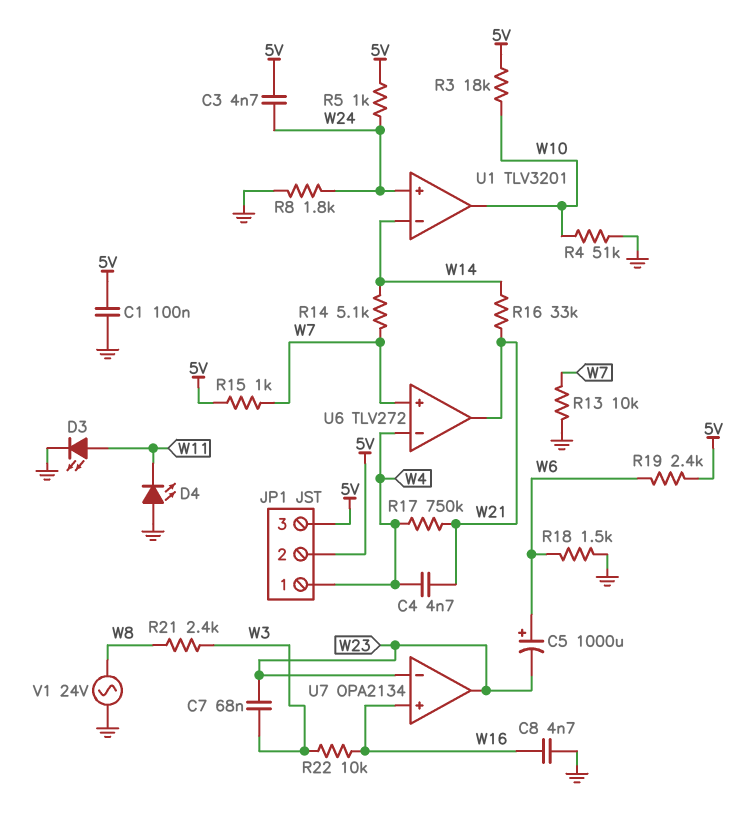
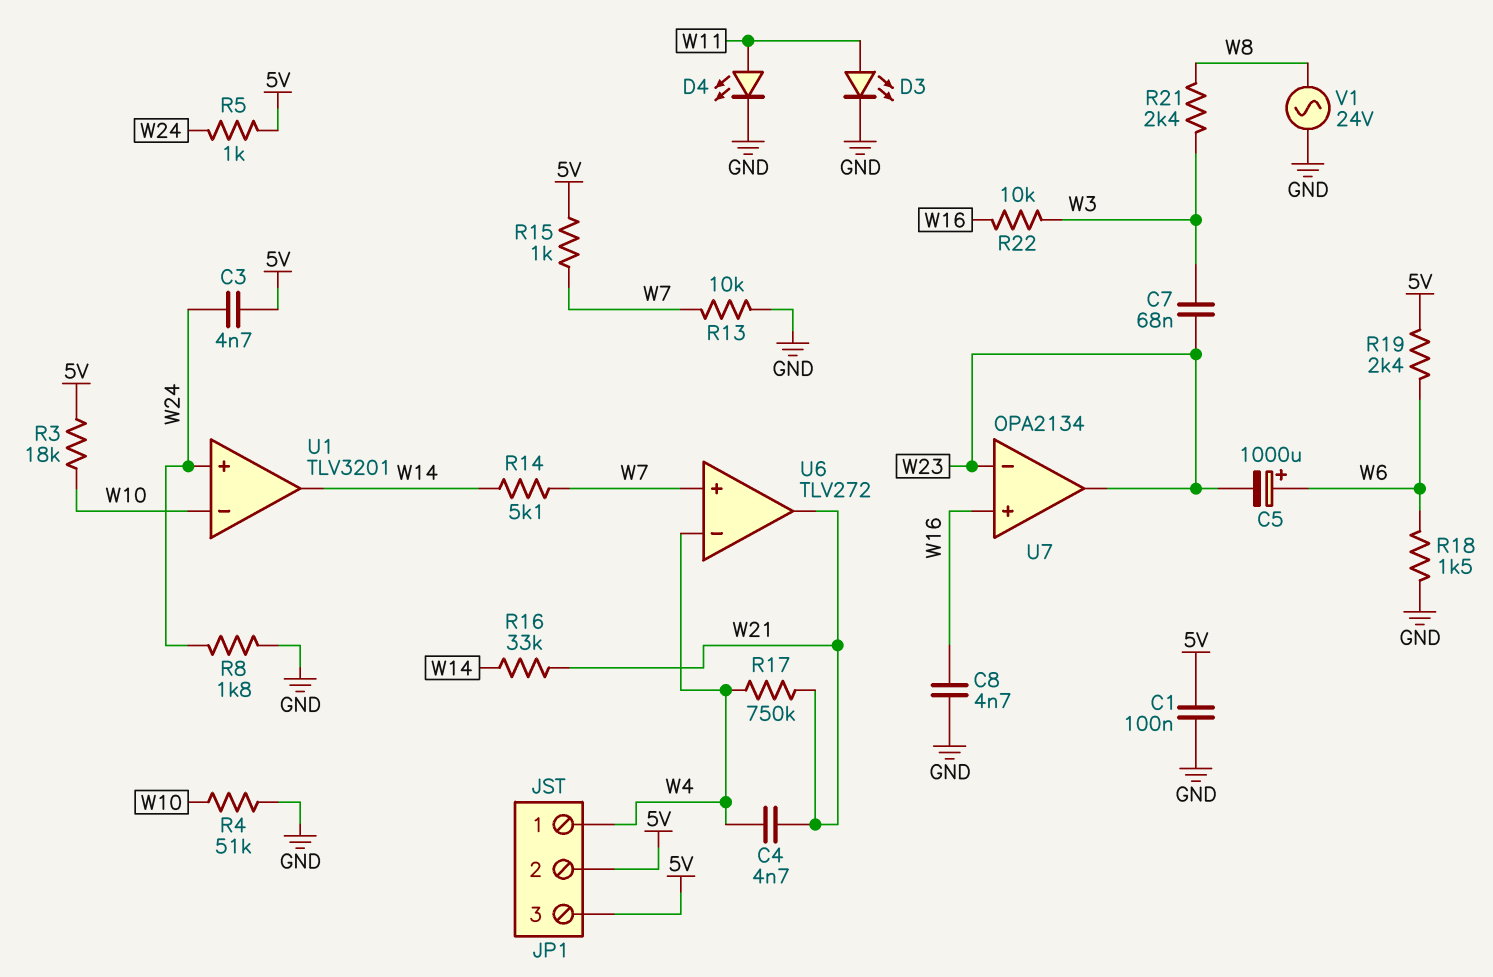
D4: LED (A GND, K W11) -> LED (A W11, K GND)
U1 pin in-: W14 -> W10
U1 pin out: W10 -> W14

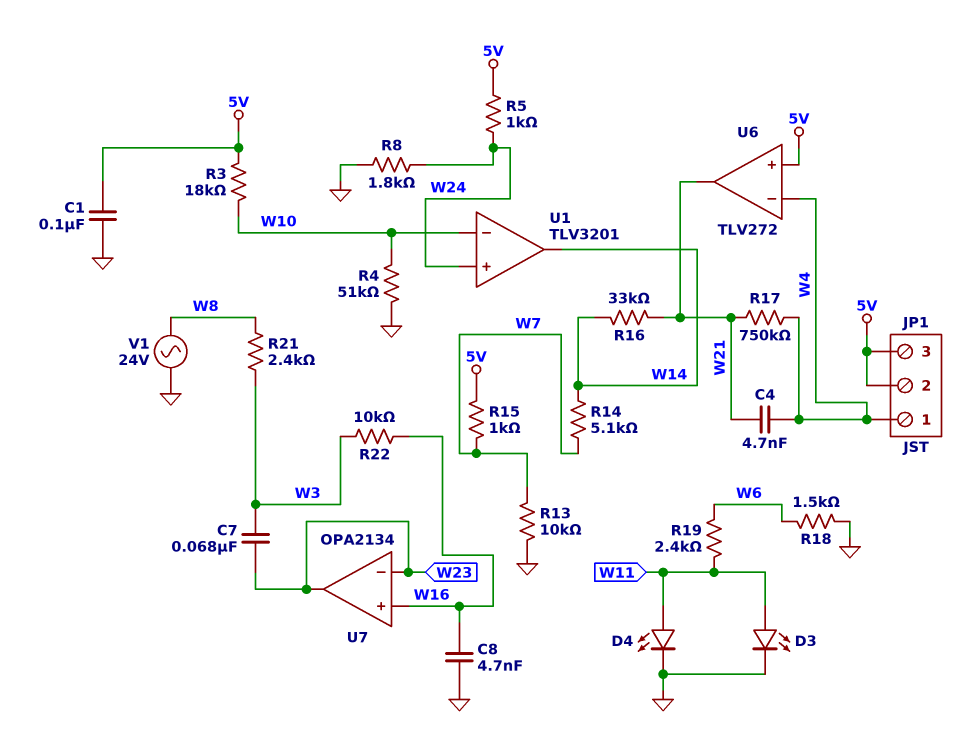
C3: 4.7nF (5V, W24) -> none
C5: 1000uF (plus W6, minus W23) -> none
R19: 2.4k (5V, W6) -> 2.4k (W6, W11)
U6 pin in+: W7 -> 5V

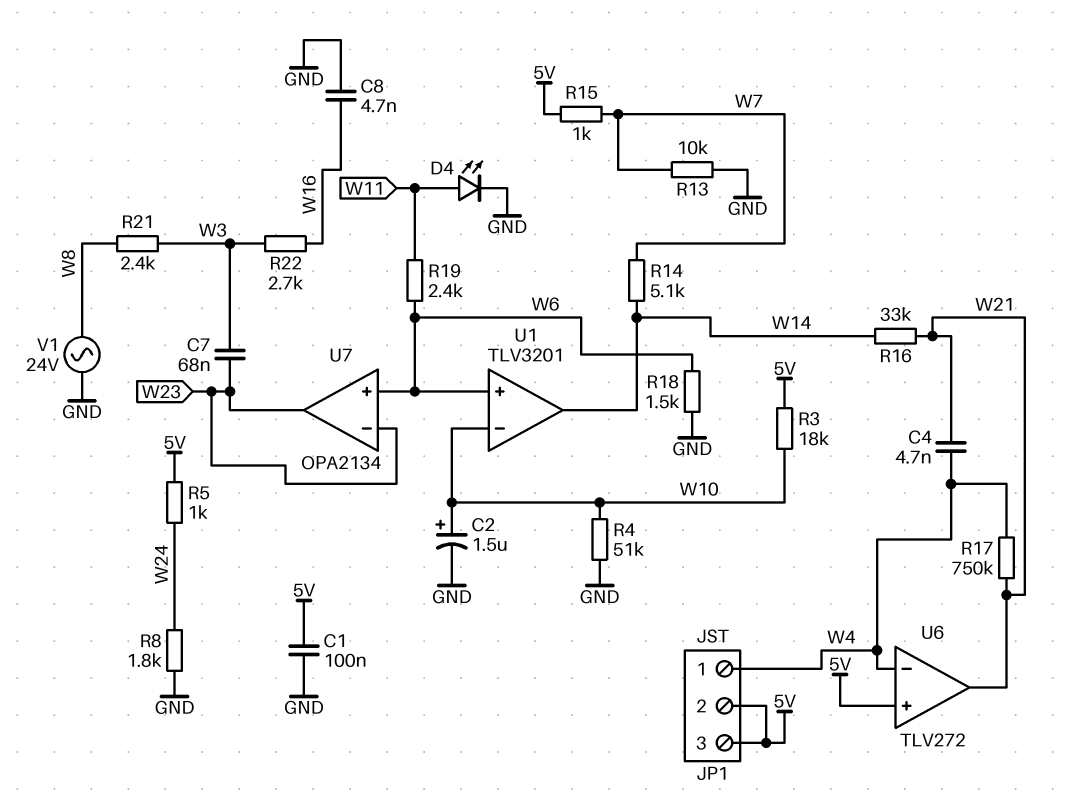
C2: none -> 1.5uF (plus W10, minus GND)
D3: LED (A W11, K GND) -> none
R22: 10k (W3, W16) -> 2.7k (W3, W16)
U1 pin in+: W24 -> W6
U7 pin in+: W16 -> W6

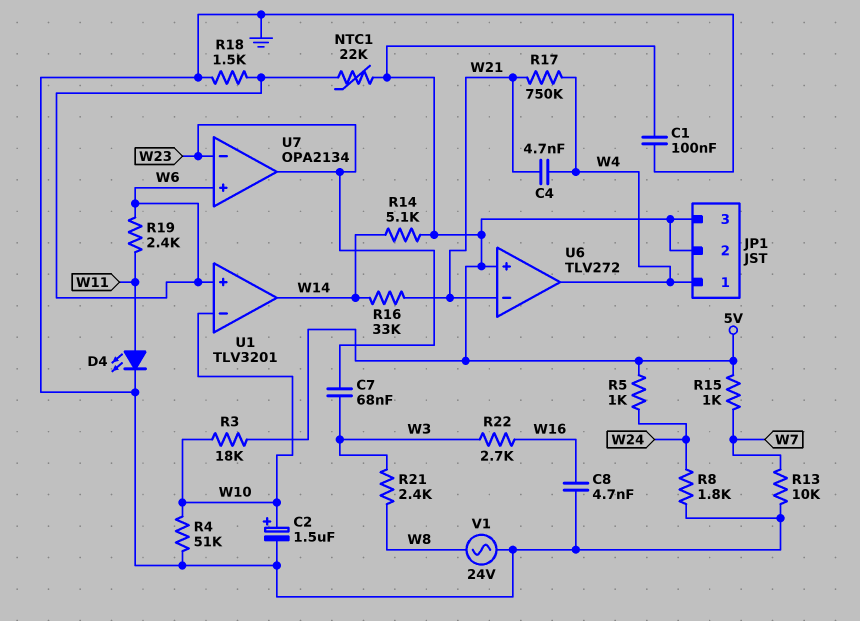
NTC1: none -> 22k (5V, W6)
R14: 5.1k (W7, W14) -> 5.1k (5V, W14)
U6 pin in-: W4 -> W21
U6 pin out: W21 -> W4

